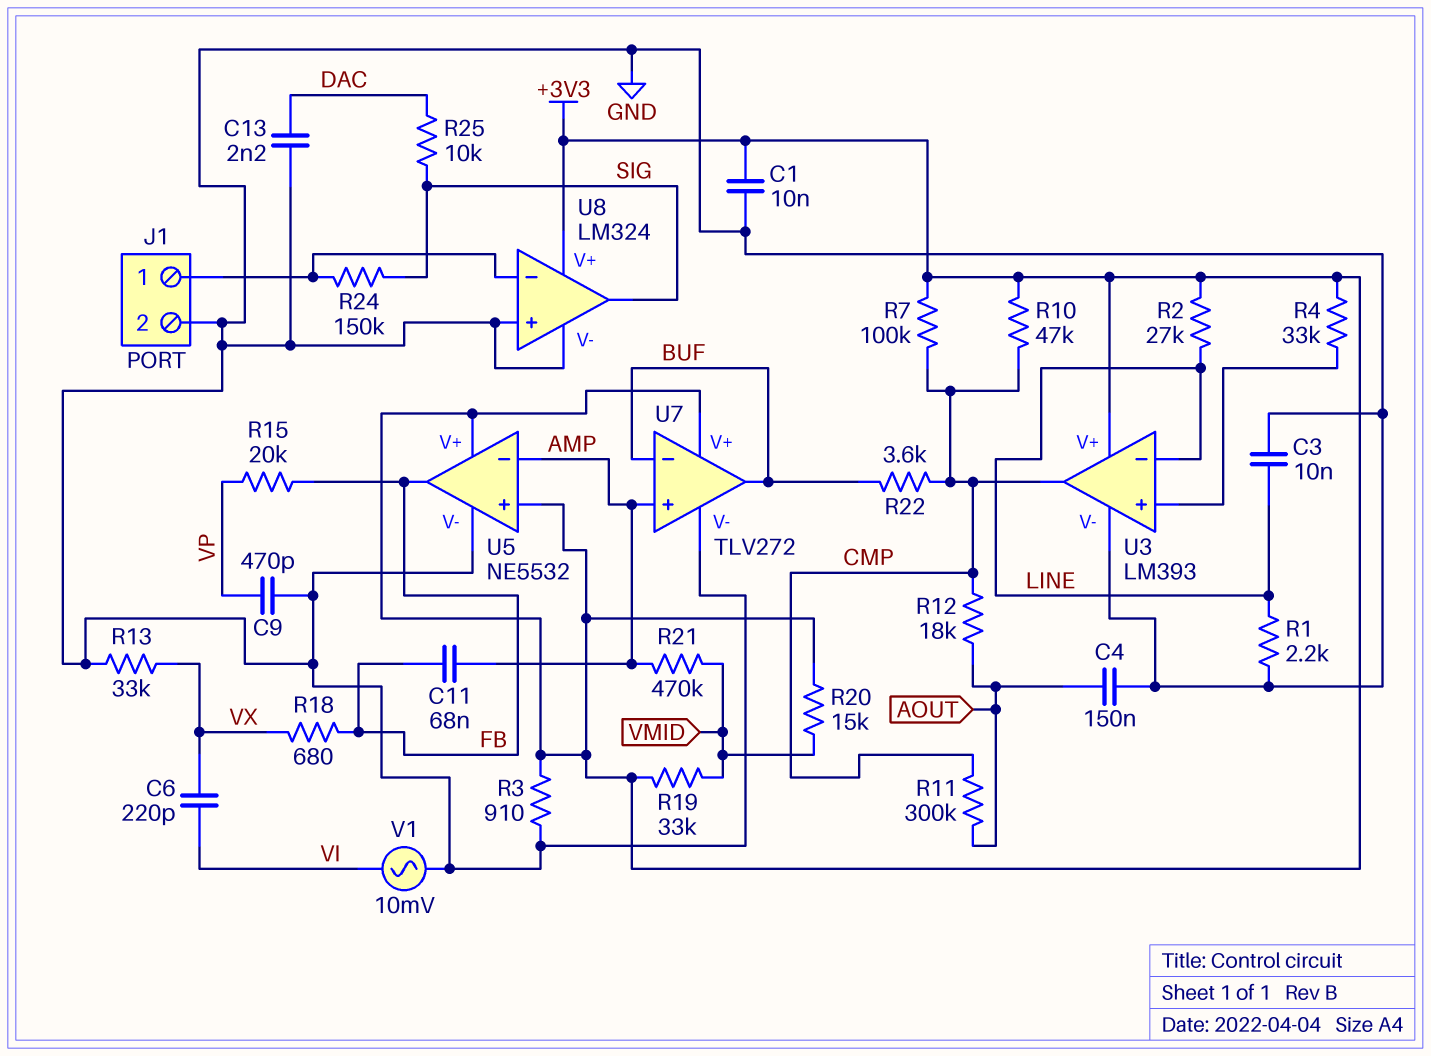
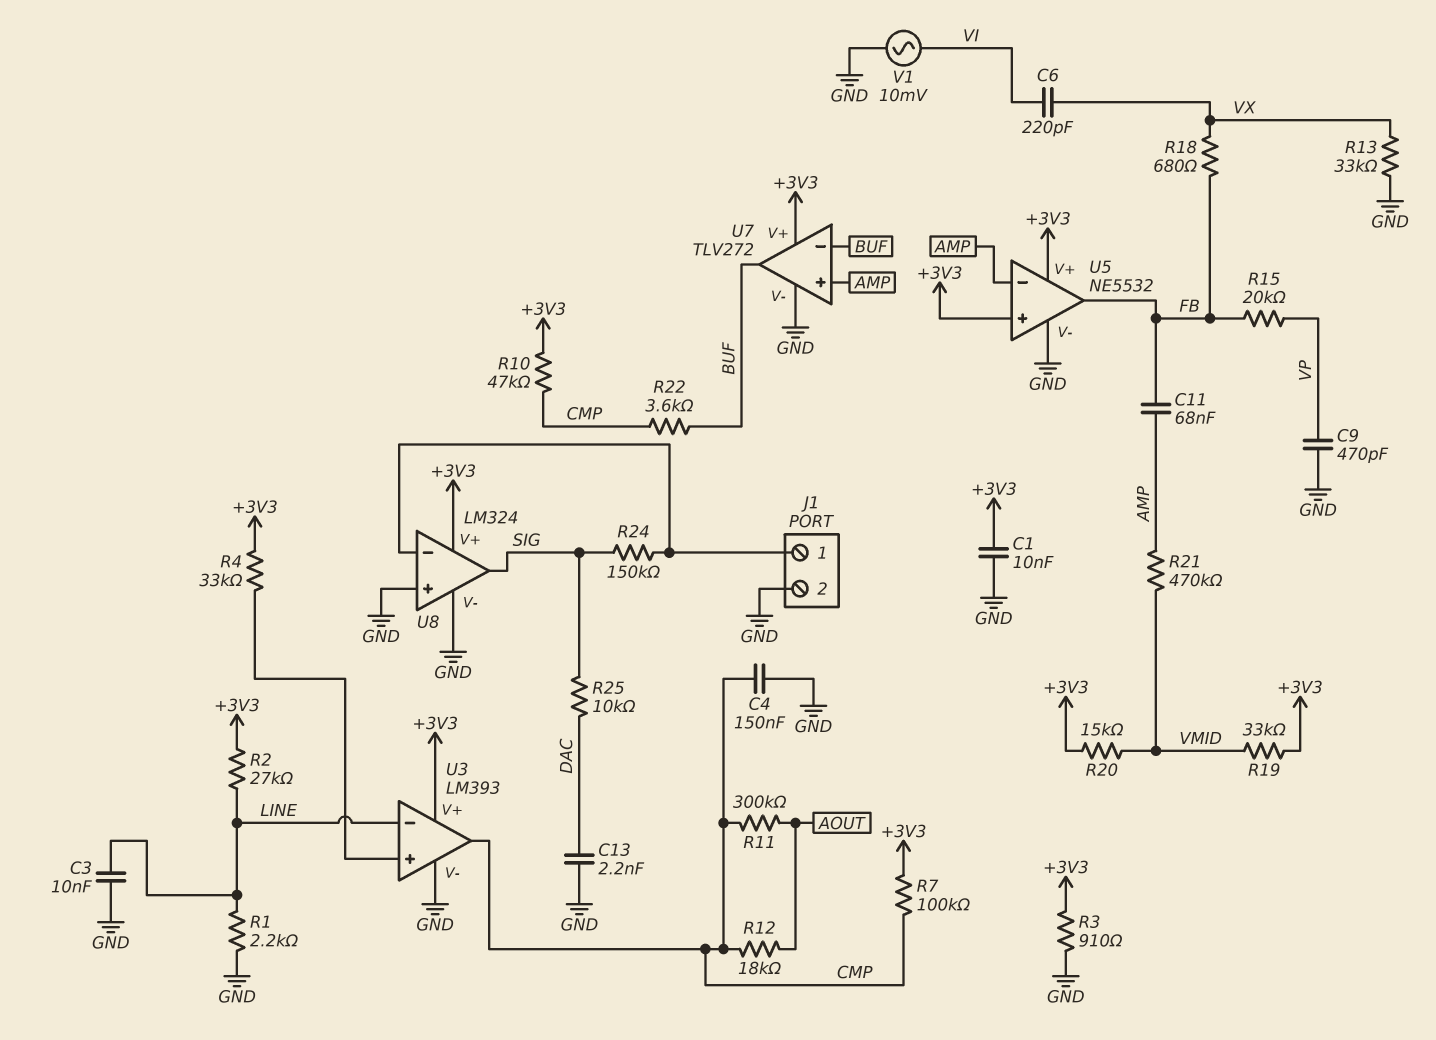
C4: 150nF (AOUT, GND) -> 150nF (CMP, GND)

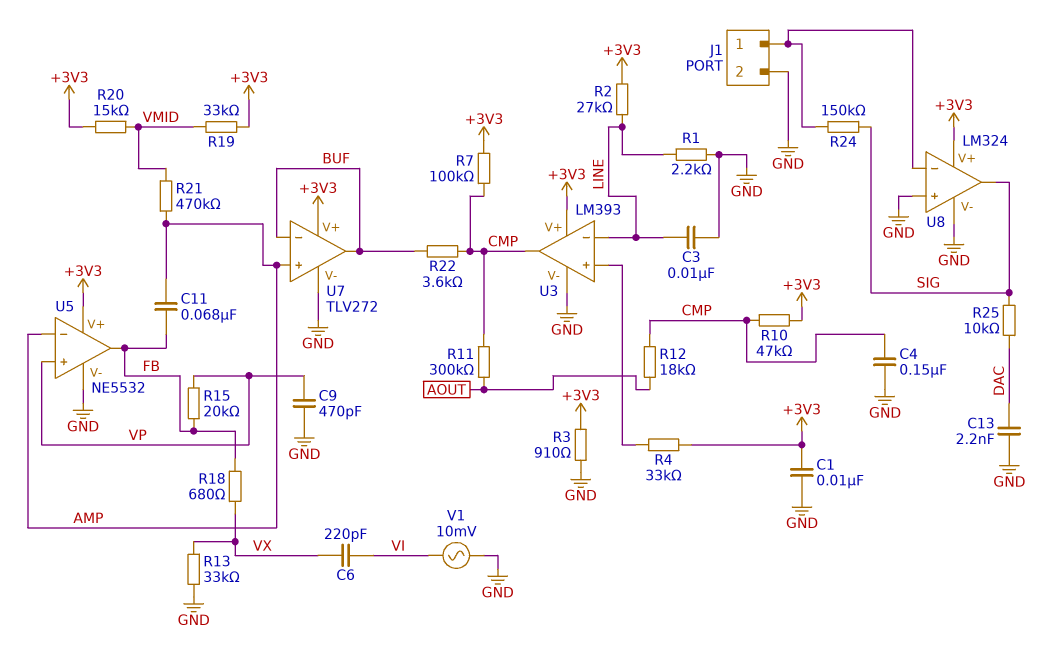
U5 pin in+: +3V3 -> VP

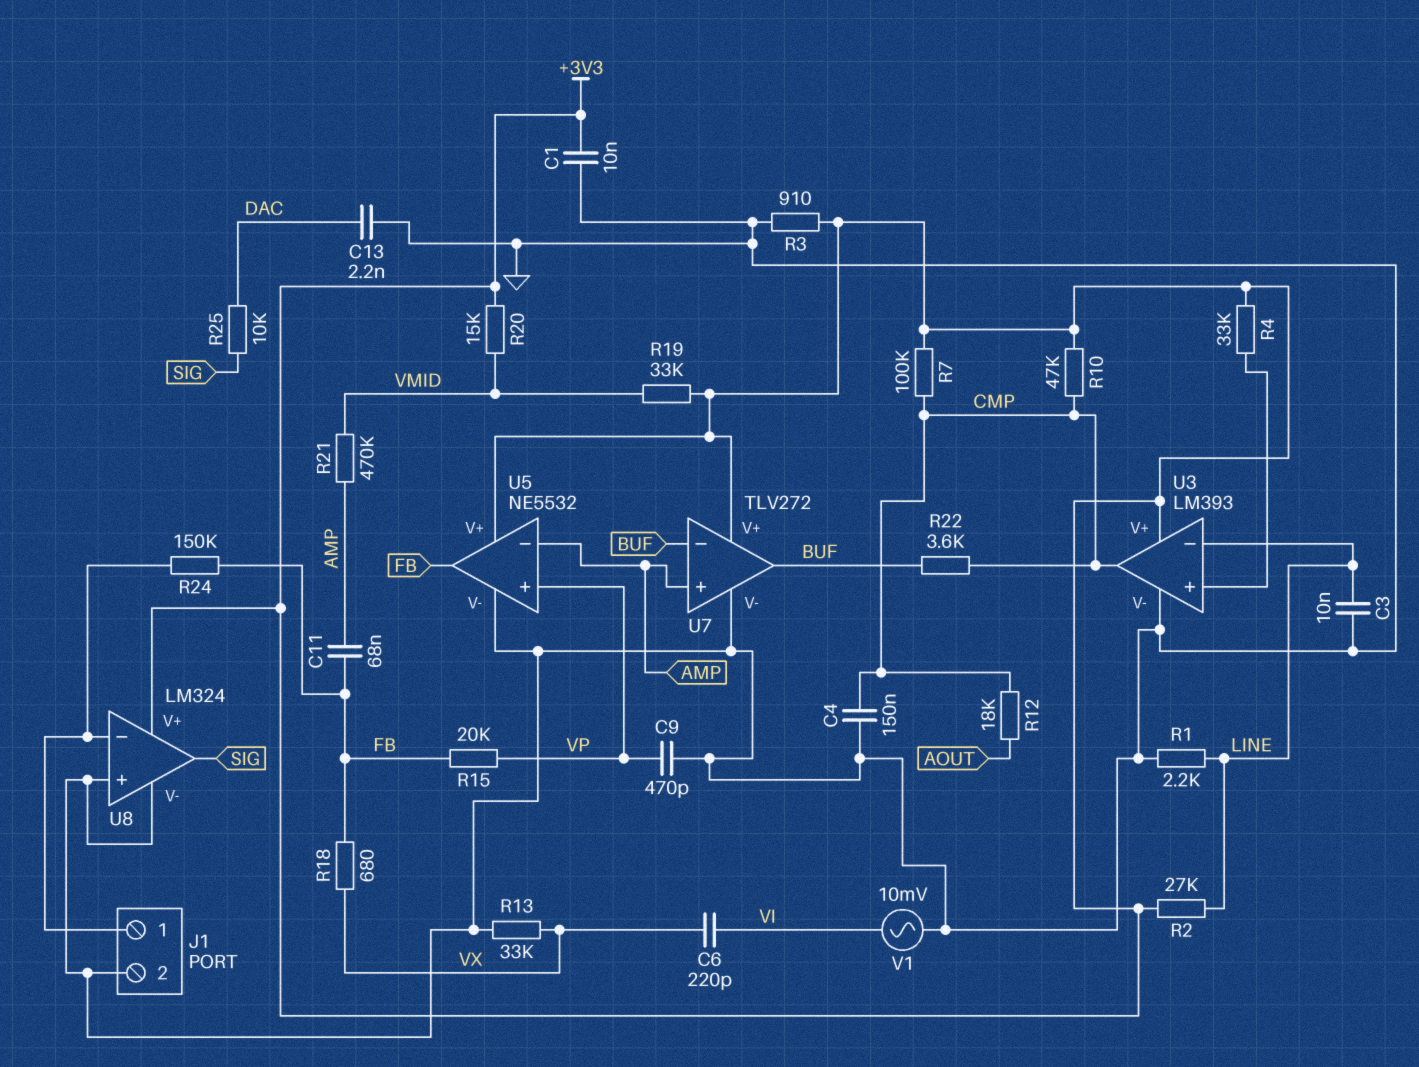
R11: 300k (AOUT, CMP) -> none
R24: 150k (J1/1, SIG) -> 150k (FB, J1/1)

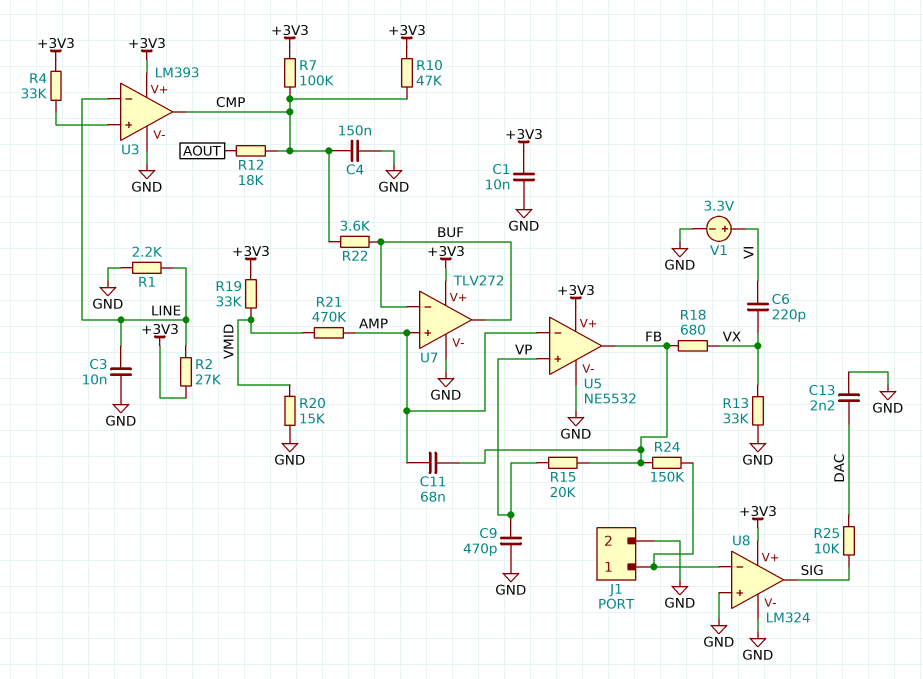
R3: 910 (+3V3, GND) -> none
R20: 15k (+3V3, VMID) -> 15k (GND, VMID)
V1: AC 10mV (GND, VI) -> 3.3V (plus VI, minus GND)

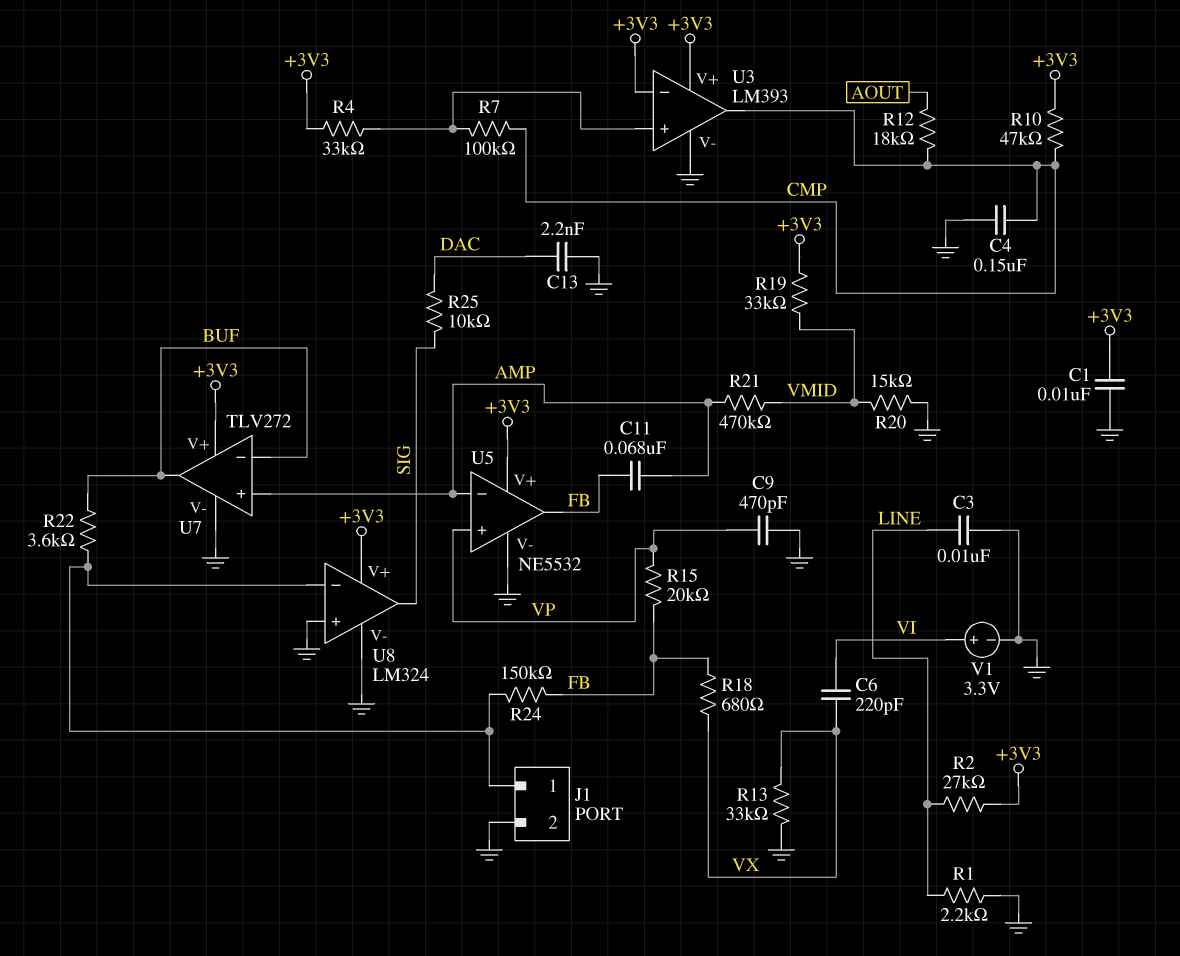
R7: 100k (+3V3, CMP) -> 100k (CMP, U3/in+)
R22: 3.6k (BUF, CMP) -> 3.6k (BUF, J1/1)
U3 pin in-: LINE -> +3V3

